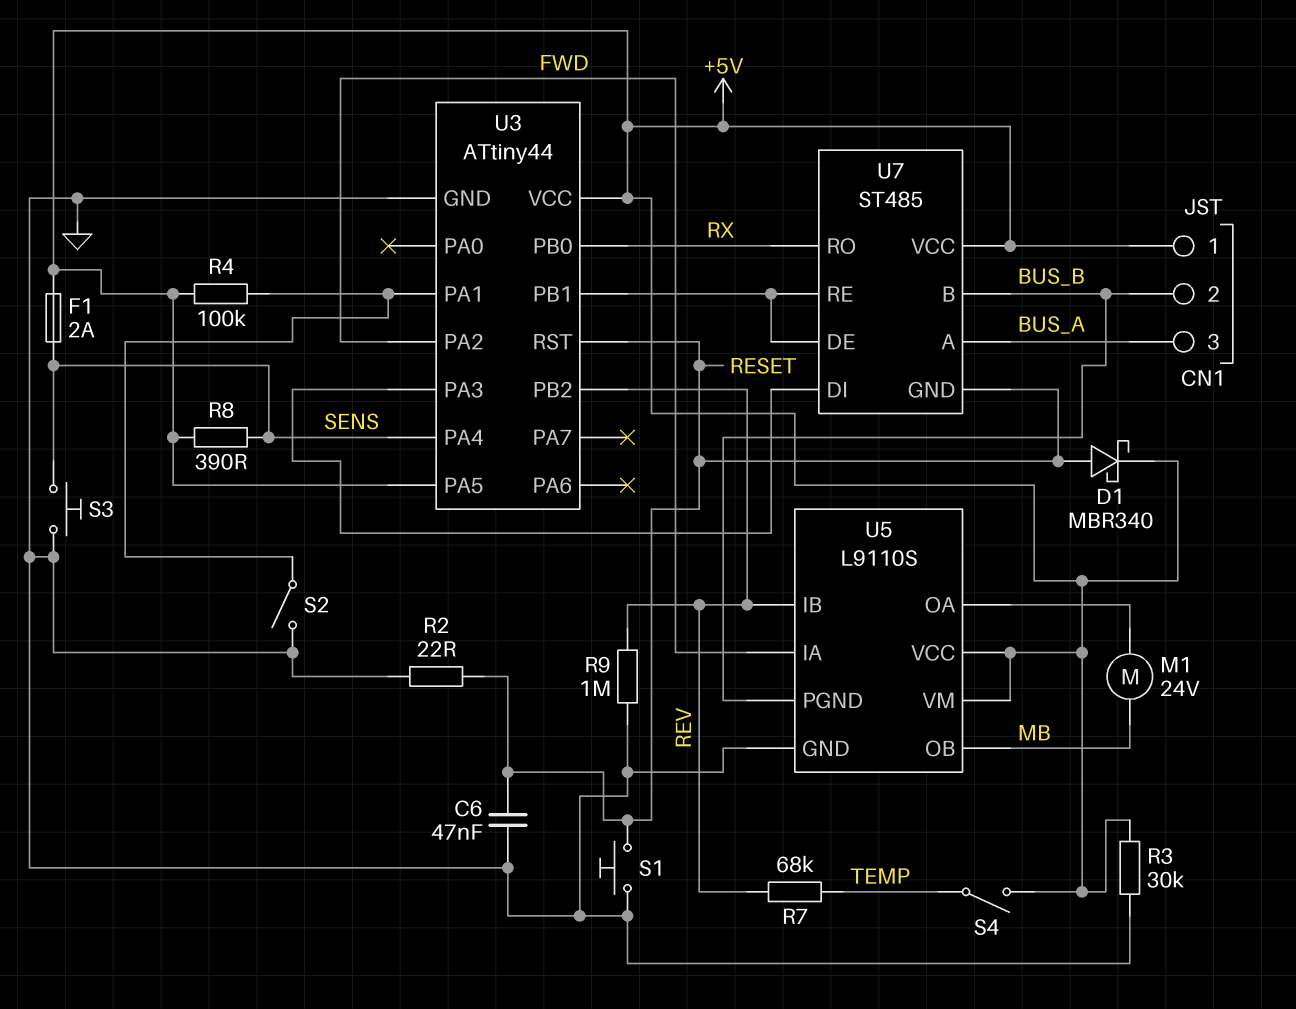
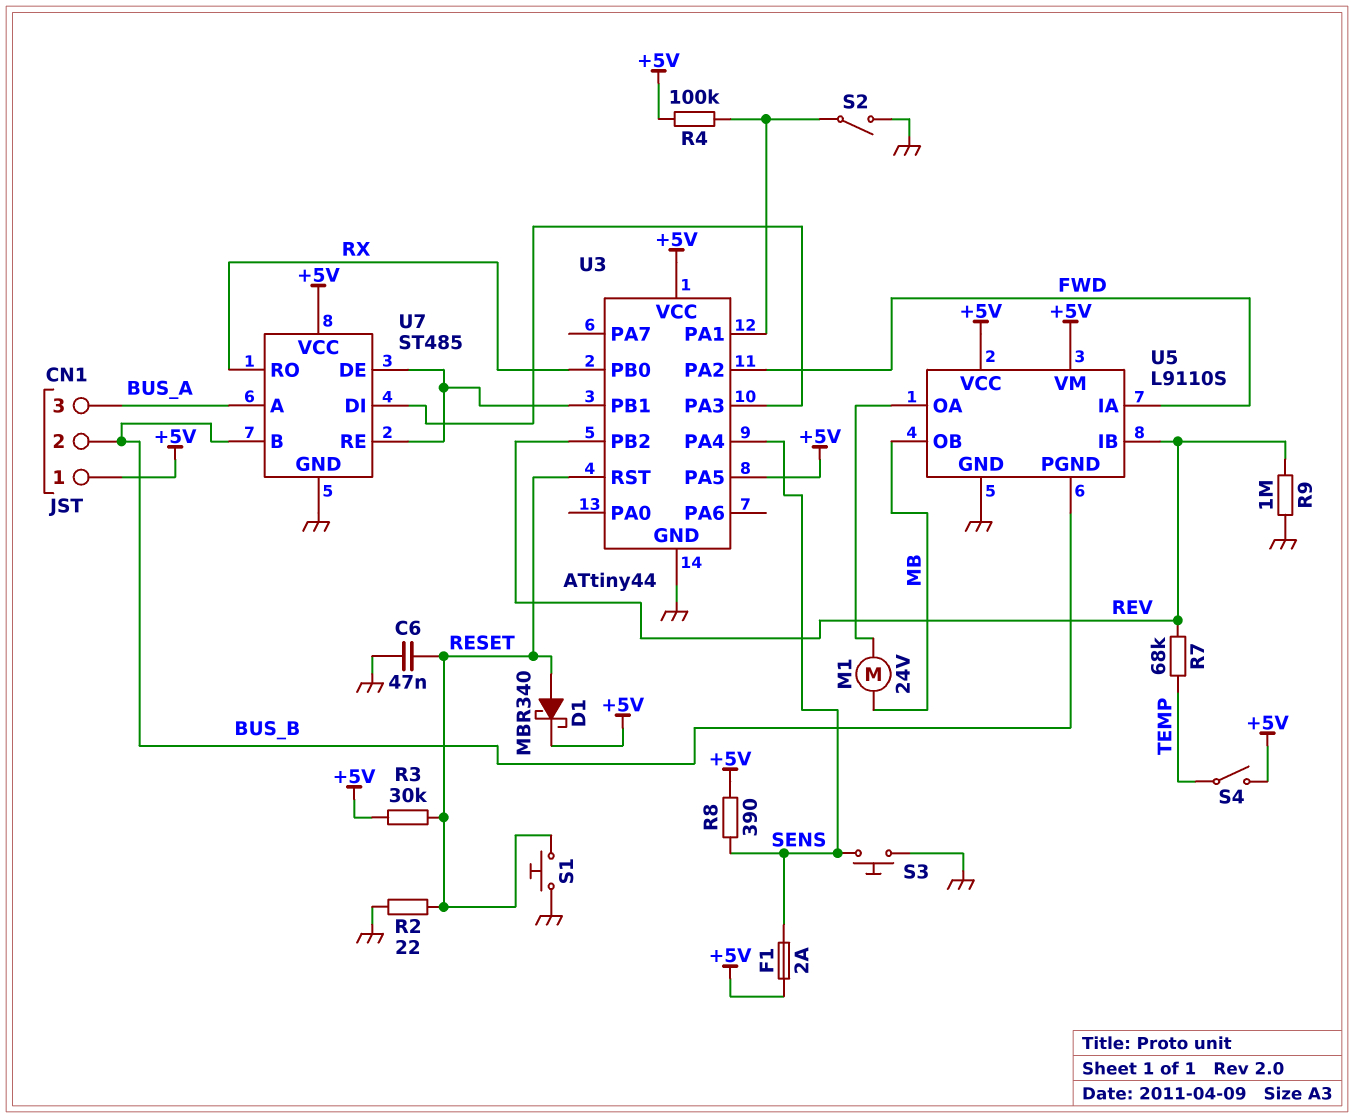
R3: 30k (+5V, GND) -> 30k (+5V, RESET)
U7 pin GND: RESET -> GND

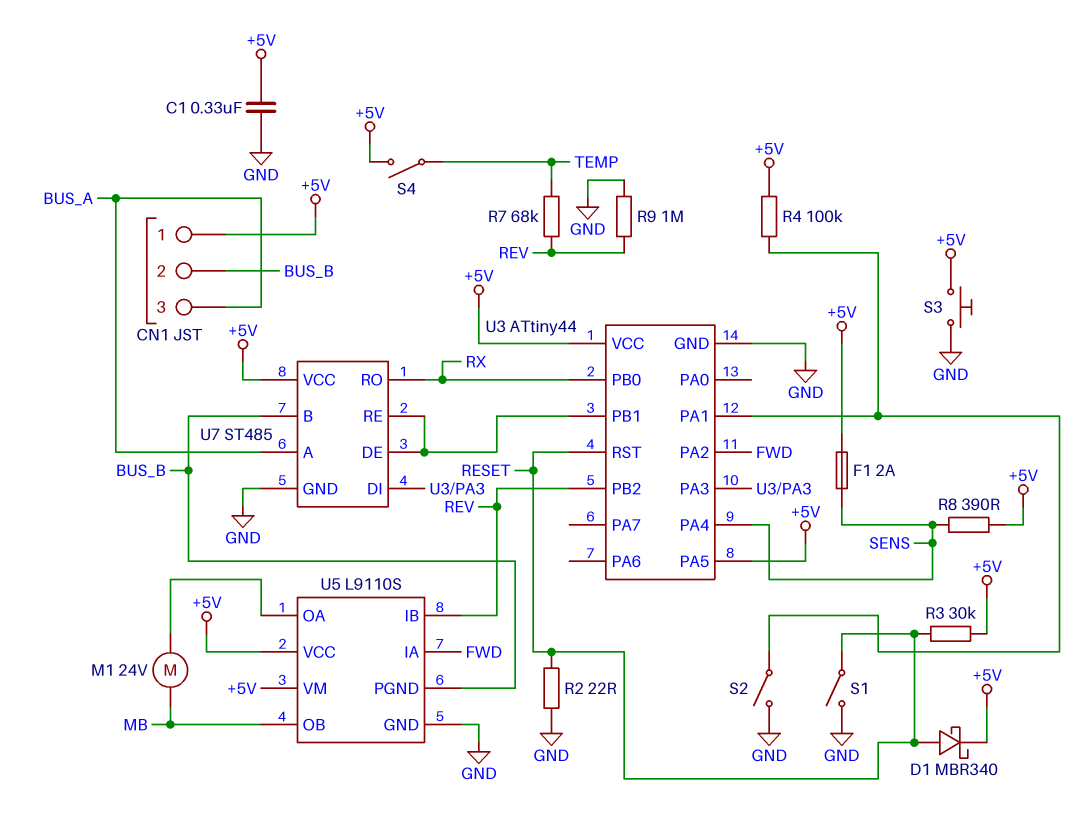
C1: none -> 330nF (+5V, GND)
C6: 47nF (GND, RESET) -> none
S1: button (GND, RESET) -> switch (GND, RESET)
S3: button (GND, SENS) -> button (+5V, GND)

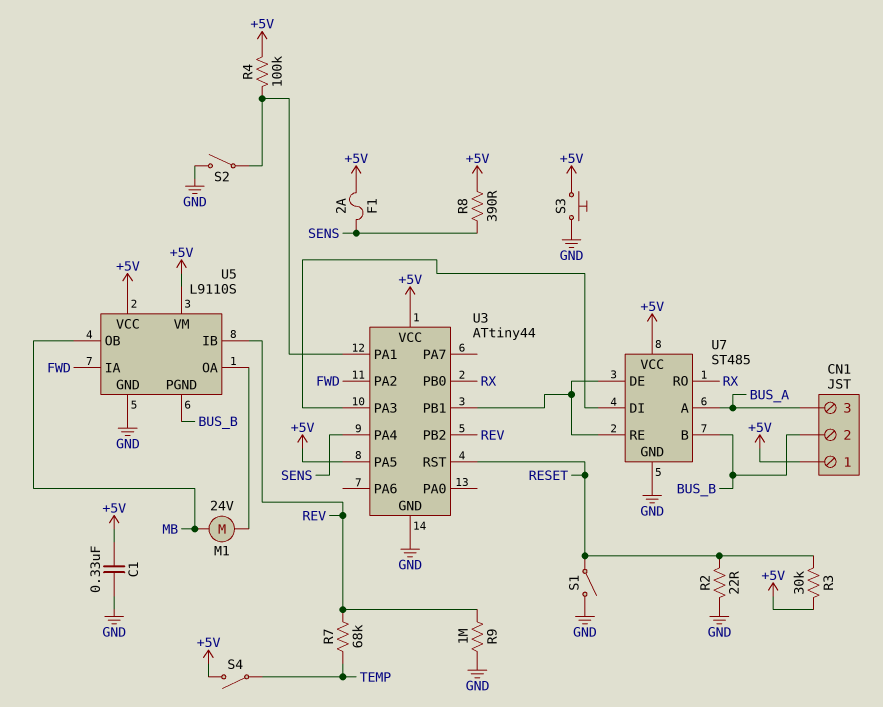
D1: schottky MBR340 (A RESET, K +5V) -> none

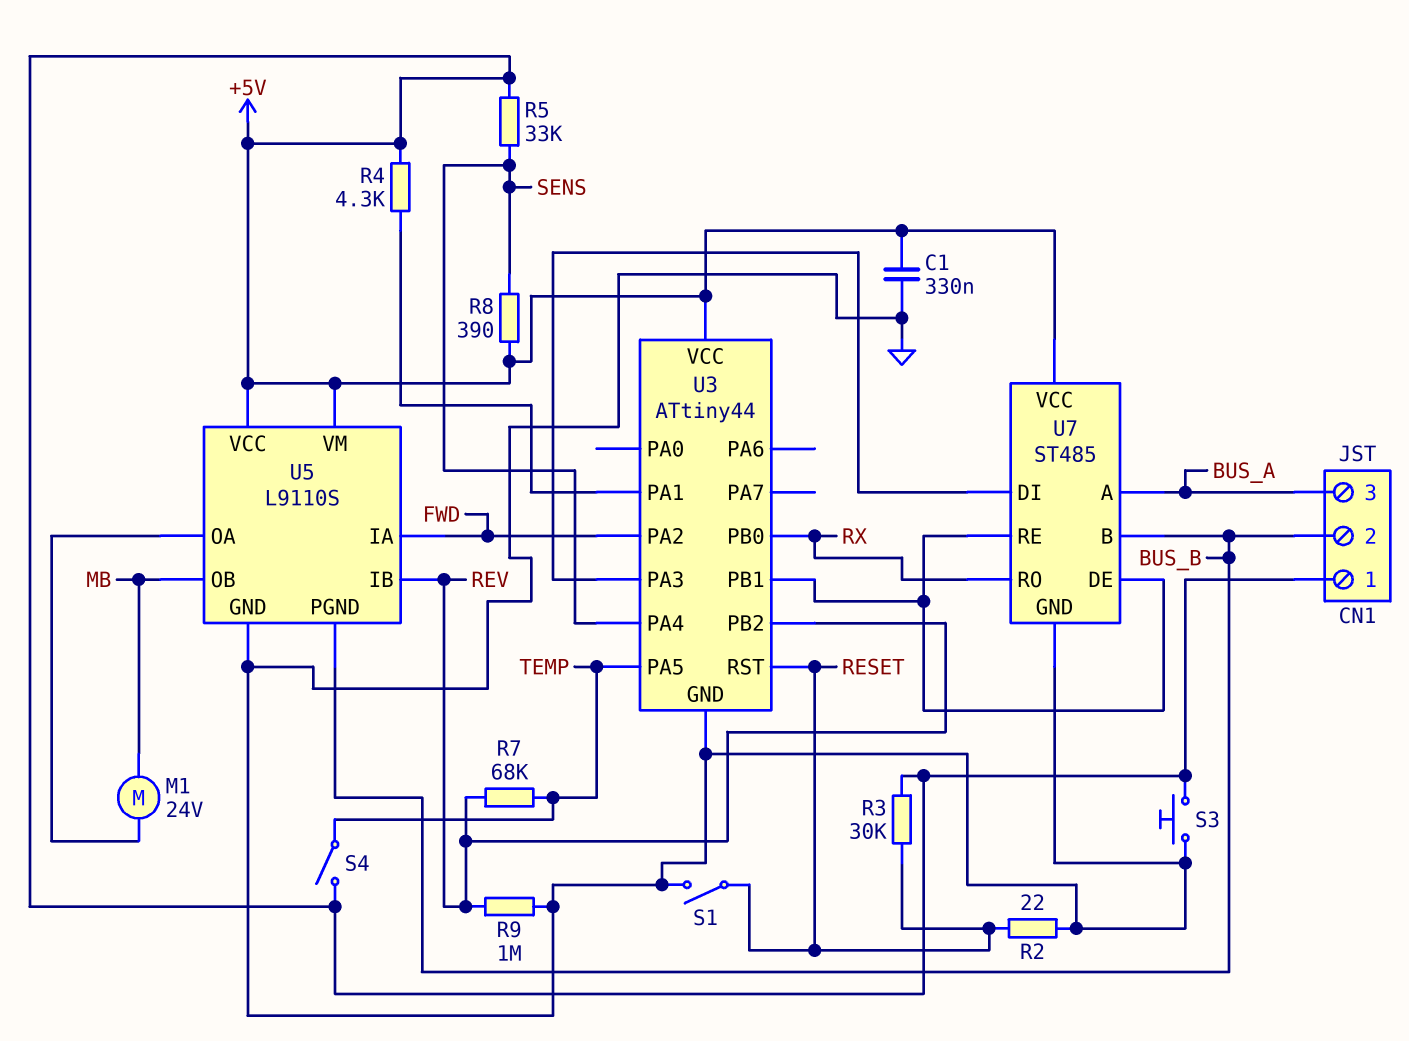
F1: 2A (+5V, SENS) -> none
R4: 100k (+5V, U3/PA1) -> 4.3k (+5V, U3/PA1)
R5: none -> 33k (+5V, SENS)
S2: switch (GND, U3/PA1) -> none
U3 pin PA5: +5V -> TEMP

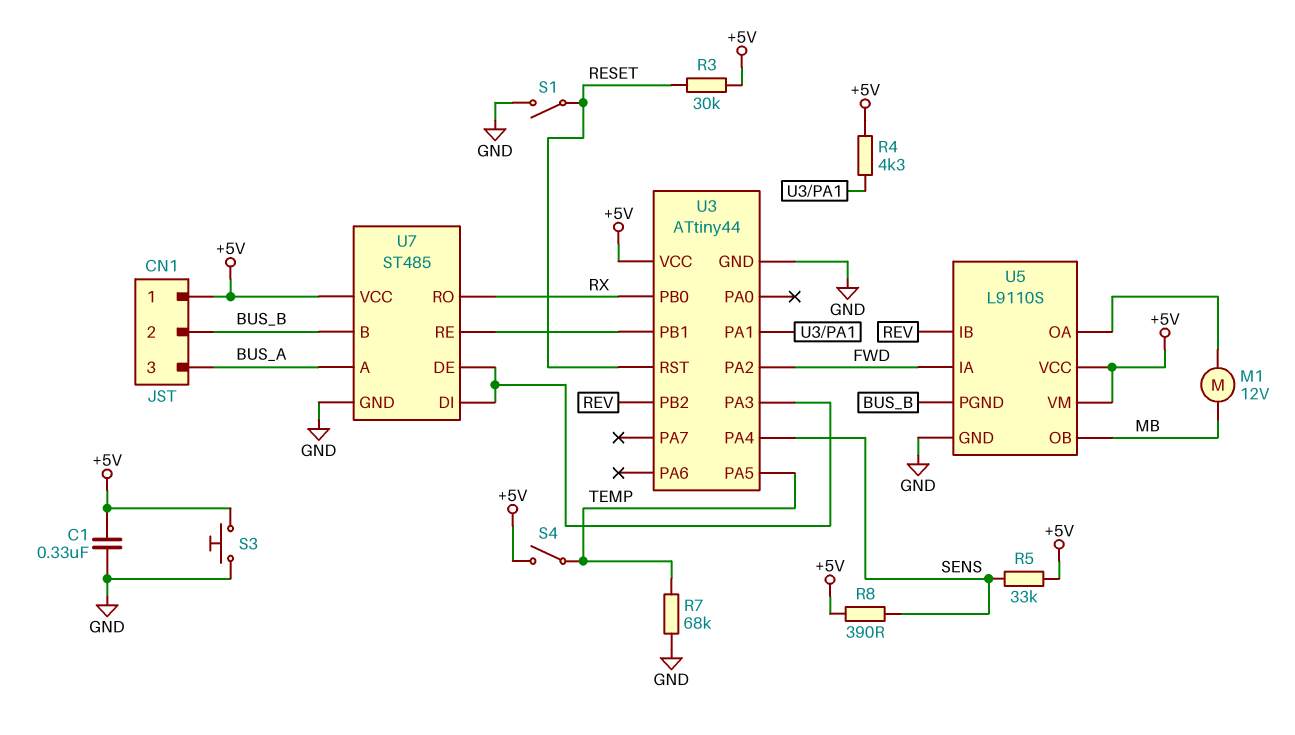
M1: motor 24V (MB, U5/OA) -> motor 12V (MB, U5/OA)
R2: 22 (GND, RESET) -> none
R7: 68k (REV, TEMP) -> 68k (GND, TEMP)
R9: 1M (GND, REV) -> none
U7 pin DE: U3/PB1 -> U3/PA3

